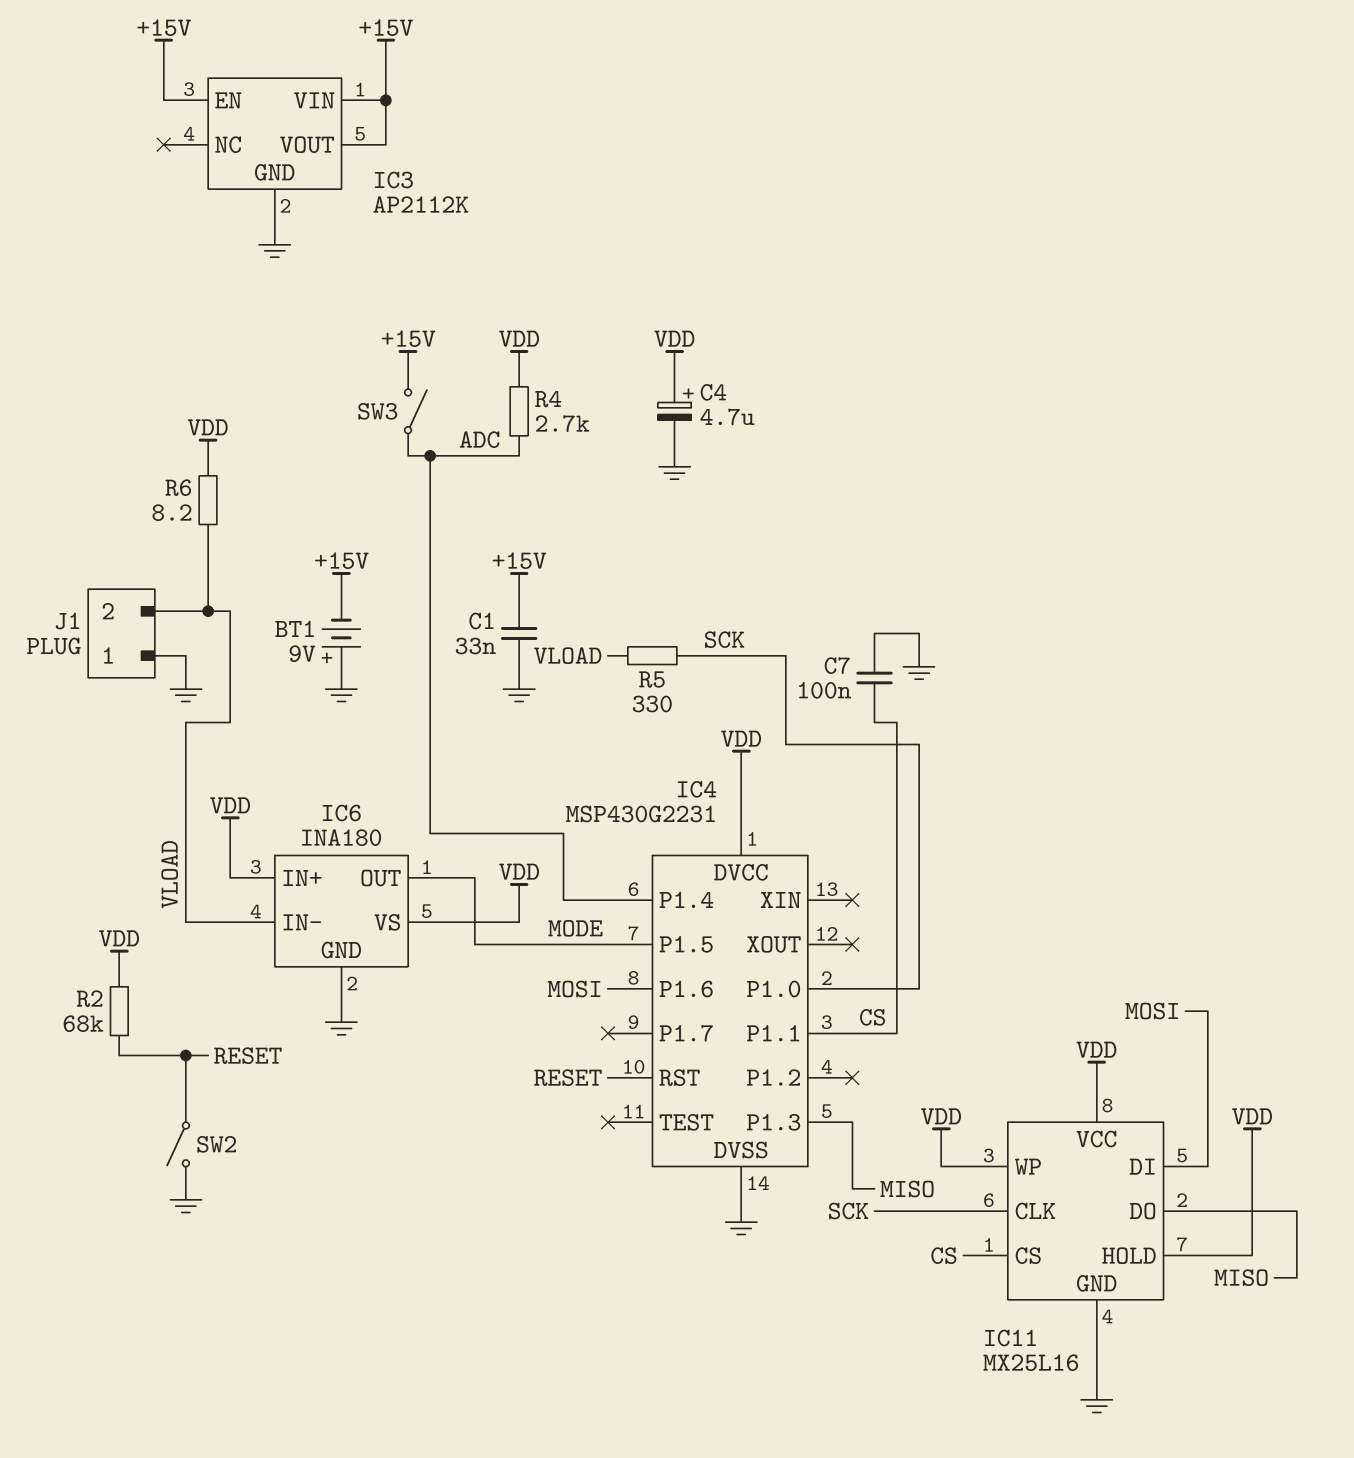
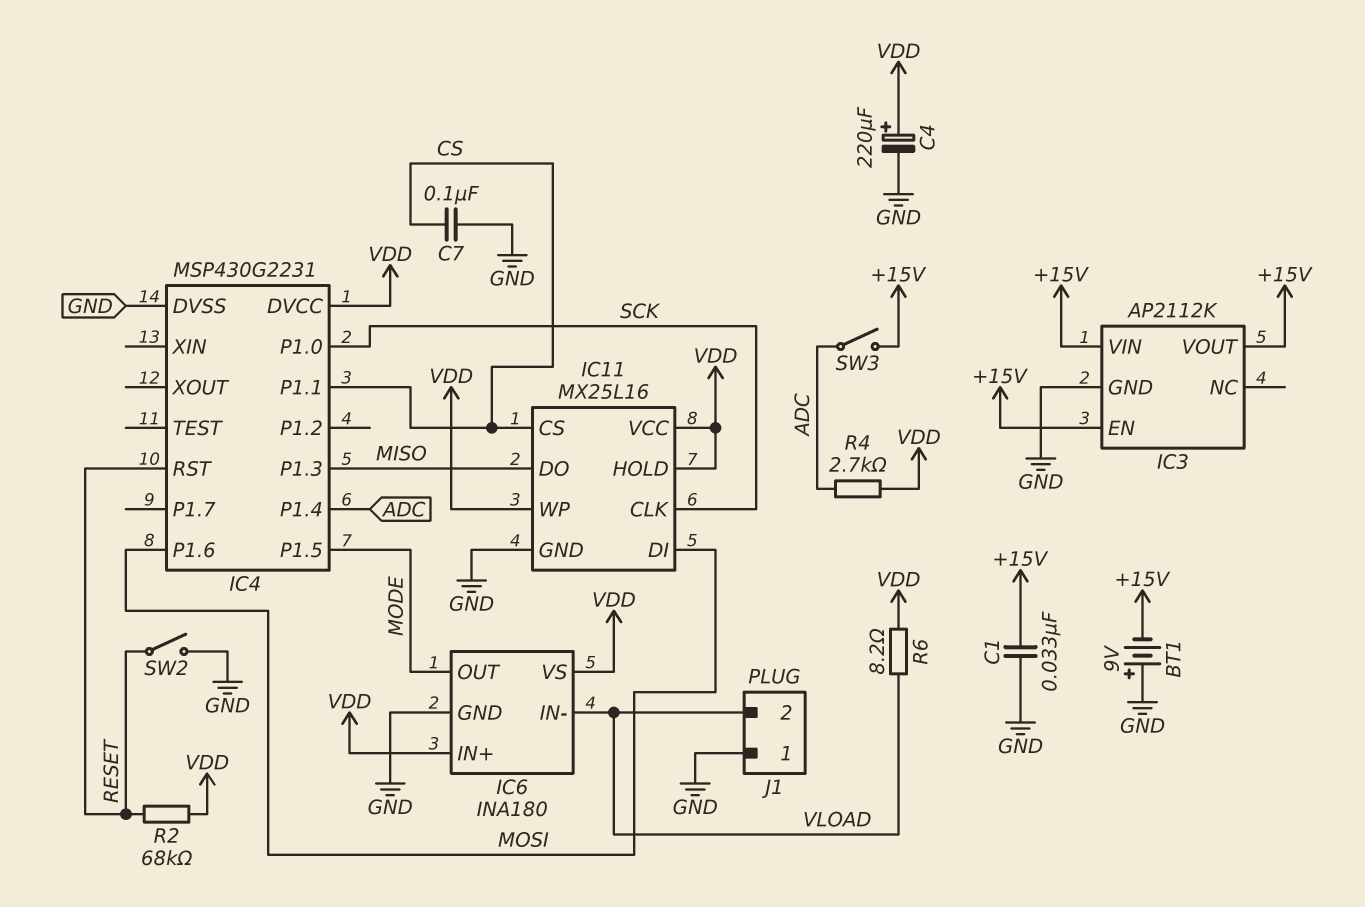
C4: 4.7uF (plus VDD, minus GND) -> 220uF (plus VDD, minus GND)
R5: 330 (SCK, VLOAD) -> none

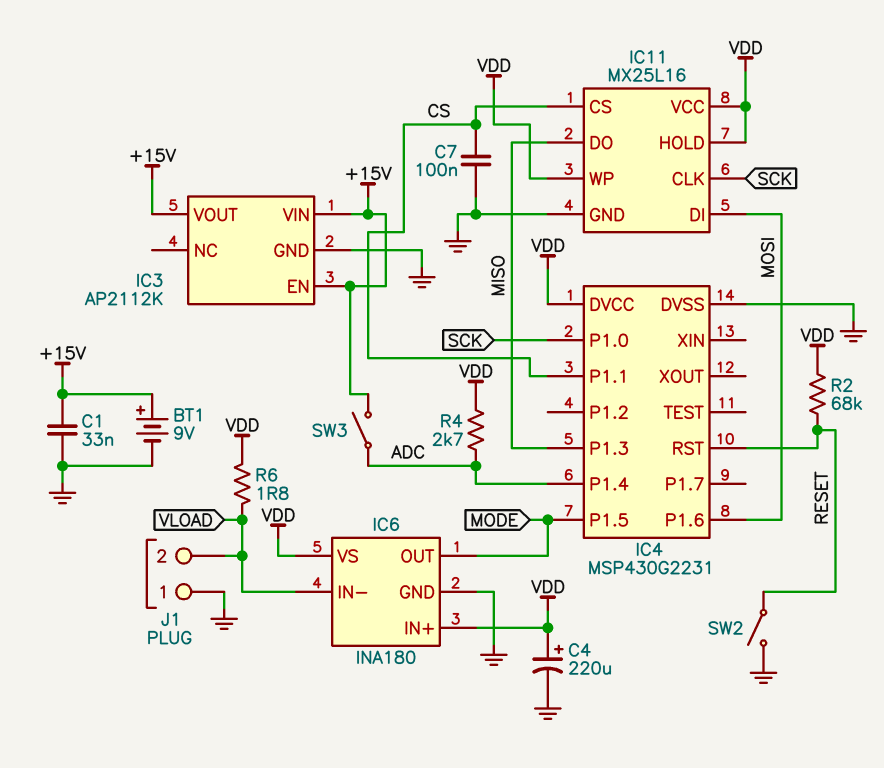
BT1: 9V (plus GND, minus +15V) -> 9V (plus +15V, minus GND)
R6: 8.2 (VDD, VLOAD) -> 1.8 (VDD, VLOAD)

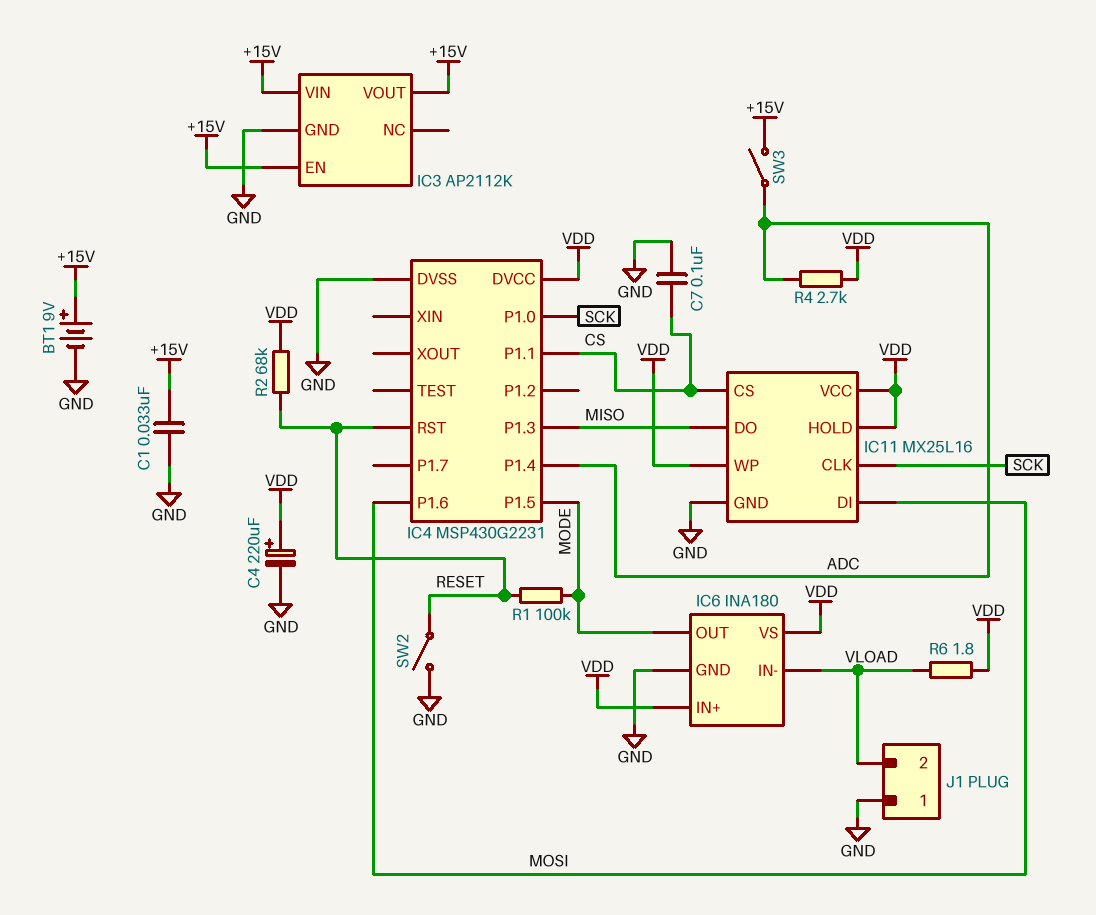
R1: none -> 100k (MODE, RESET)

